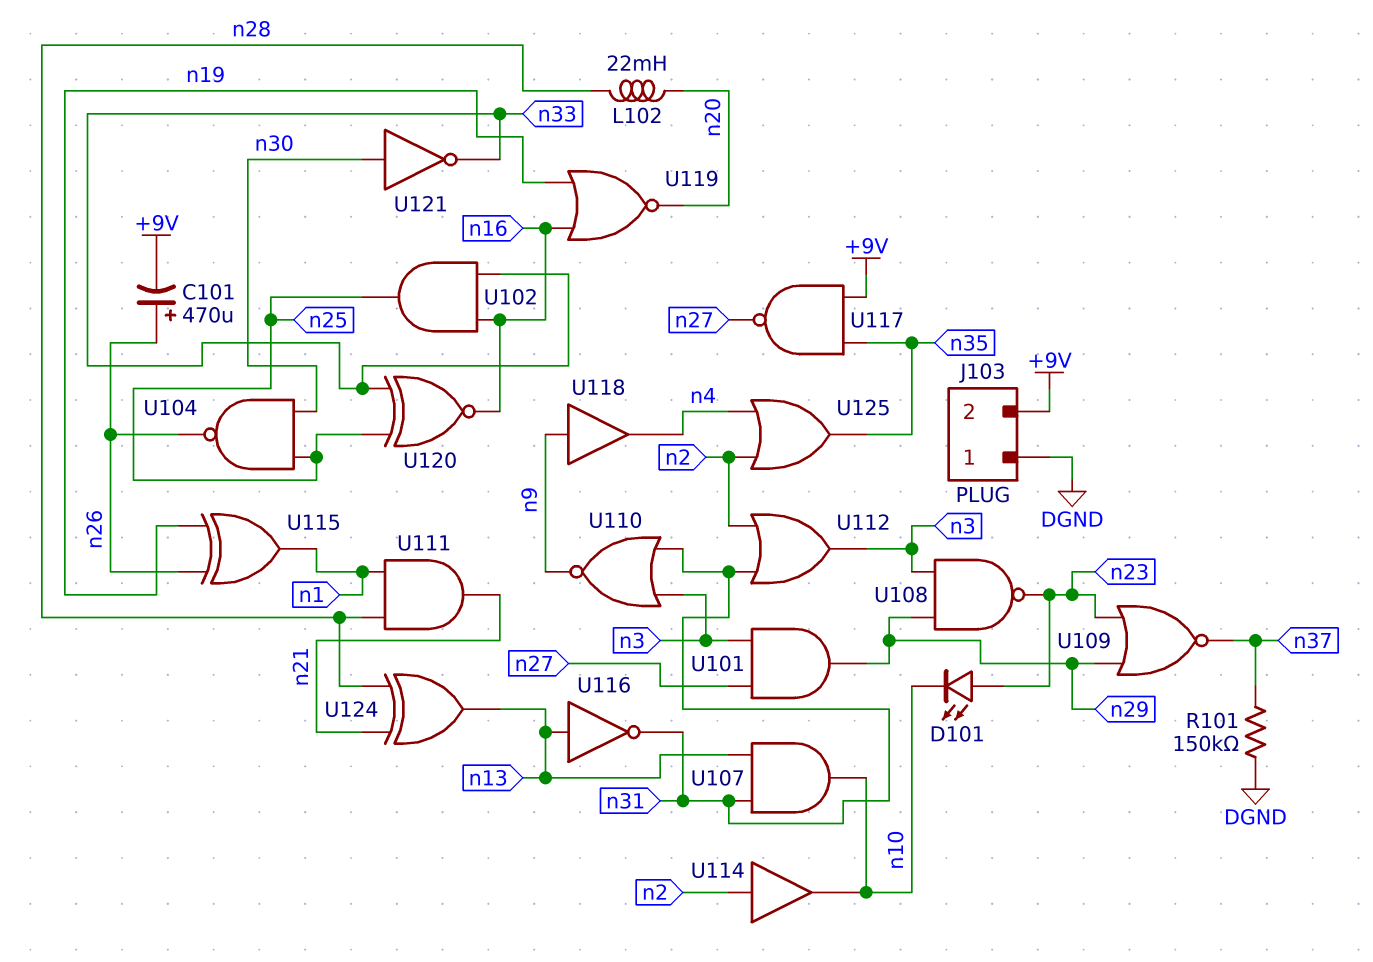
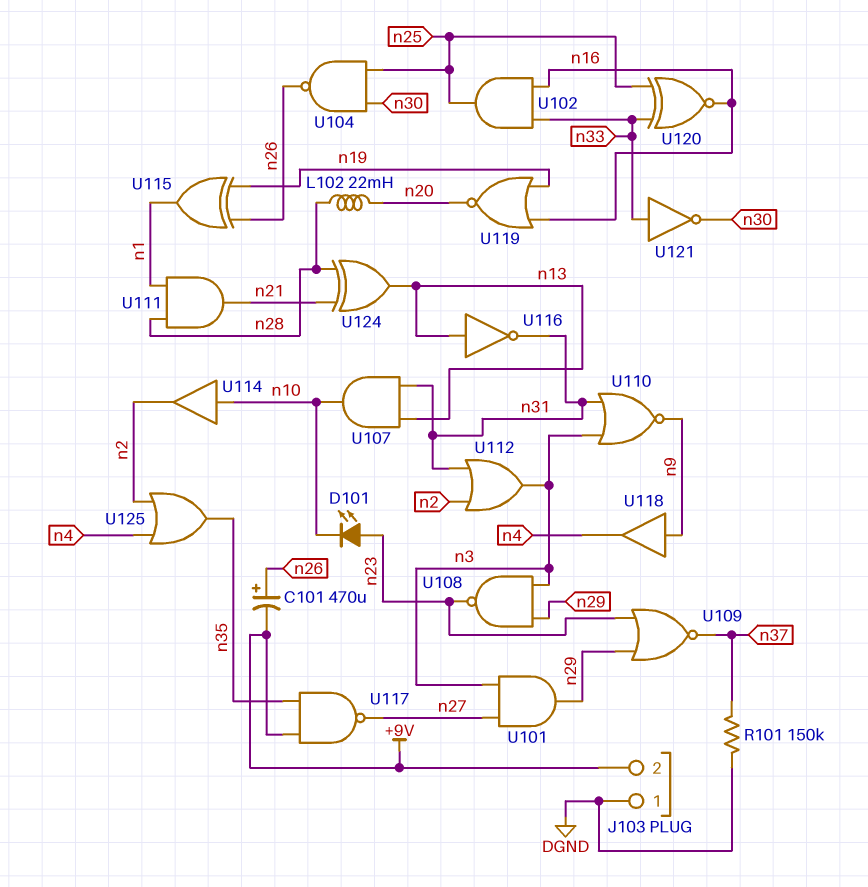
U114: buffer (in n2, out n10) -> buffer (in n10, out n2)
U121: NOT (in n30, out n33) -> NOT (in n33, out n30)

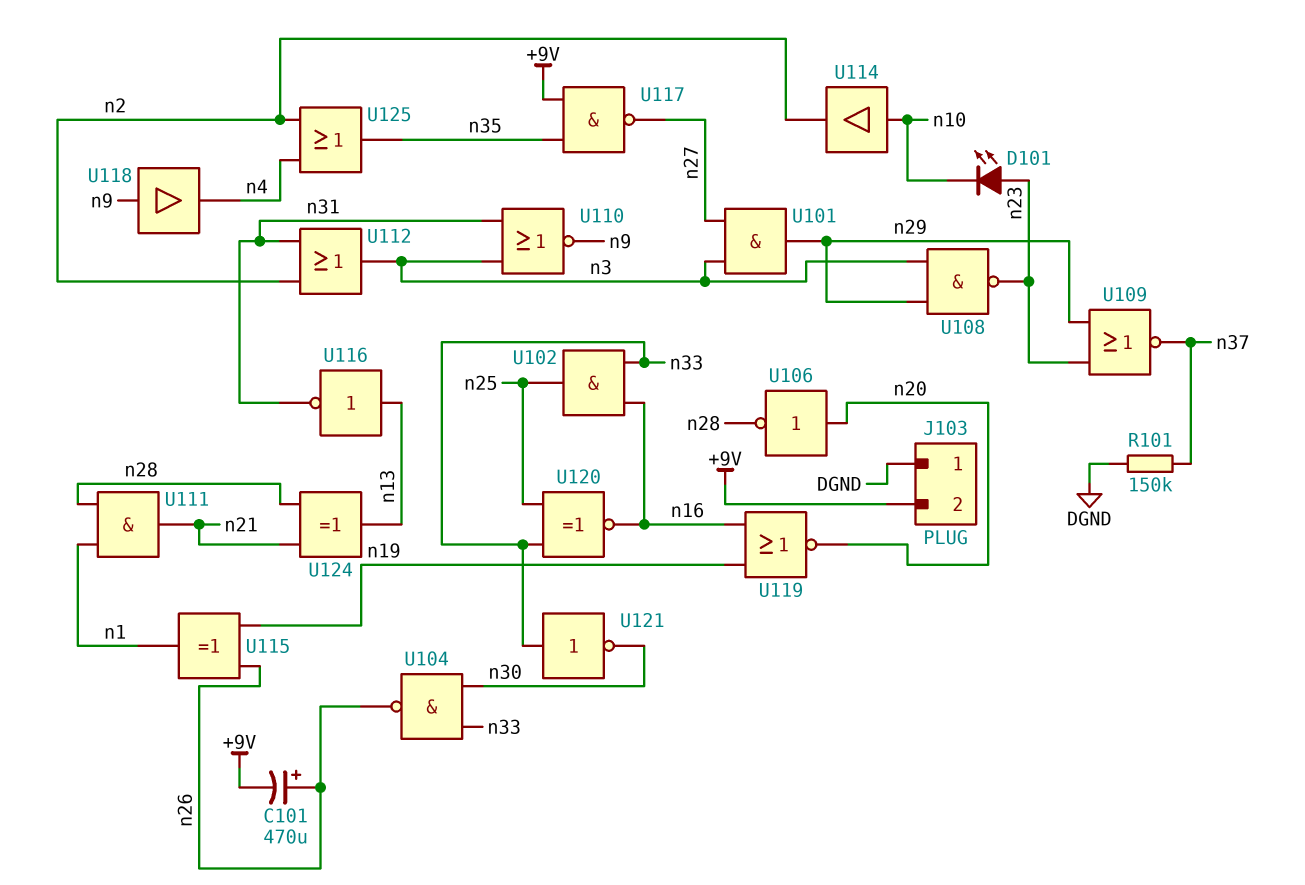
L102: 22mH (n20, n28) -> none
U104: NAND (in n25, in n30, out n26) -> NAND (in n30, in n33, out n26)
U106: none -> NOT (in n20, out n28)
U107: AND (in n13, in n31, out n10) -> none

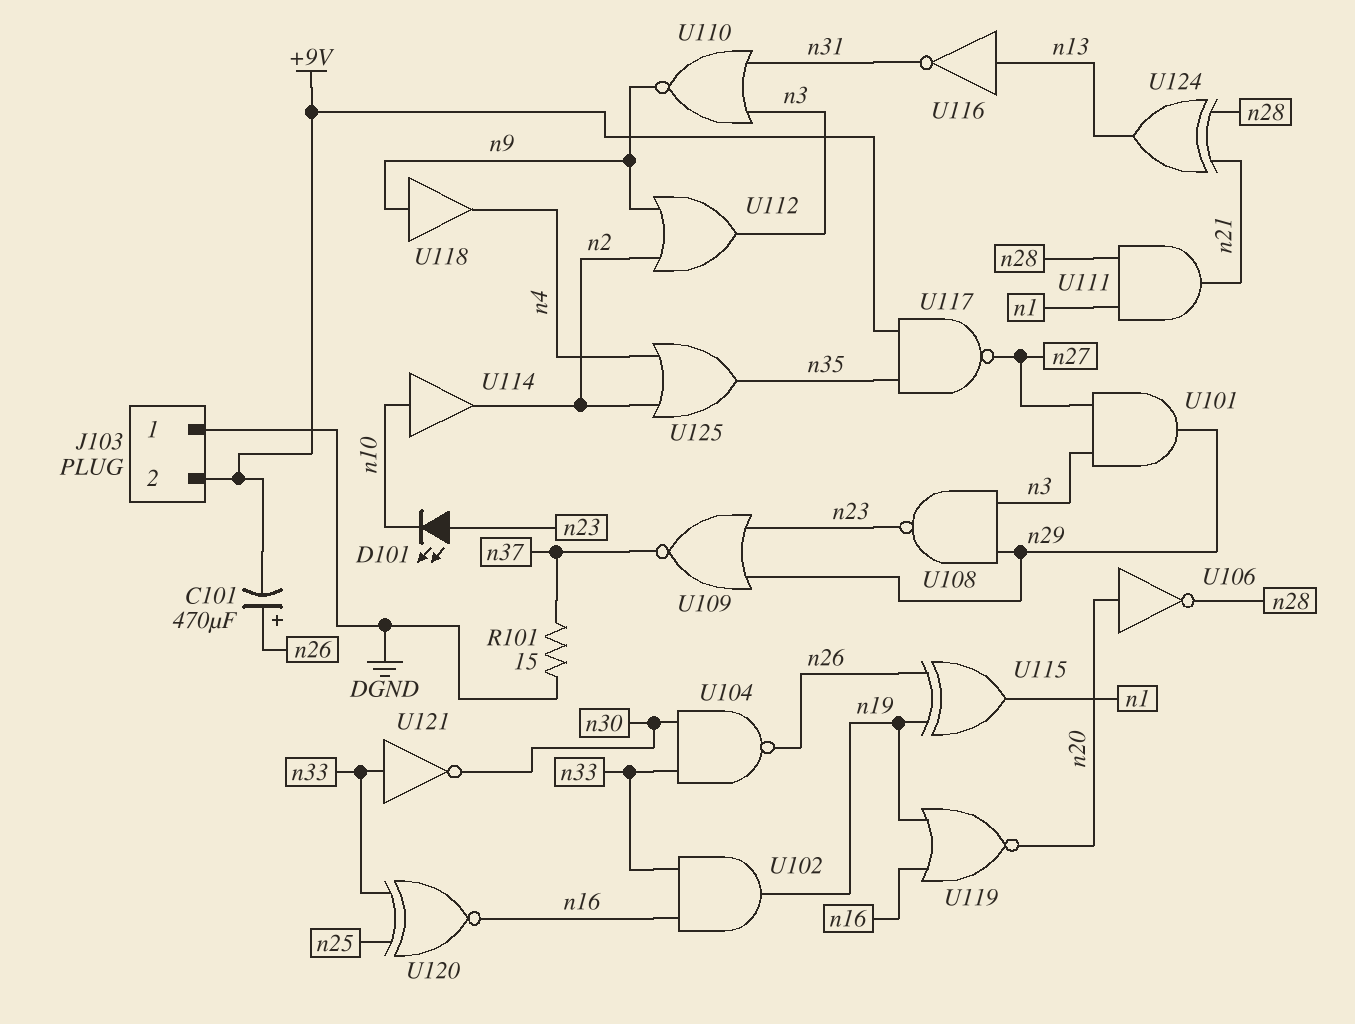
R101: 150k (DGND, n37) -> 15 (DGND, n37)
U102: AND (in n16, in n33, out n25) -> AND (in n16, in n33, out n19)
U112: OR (in n2, in n31, out n3) -> OR (in n2, in n9, out n3)

